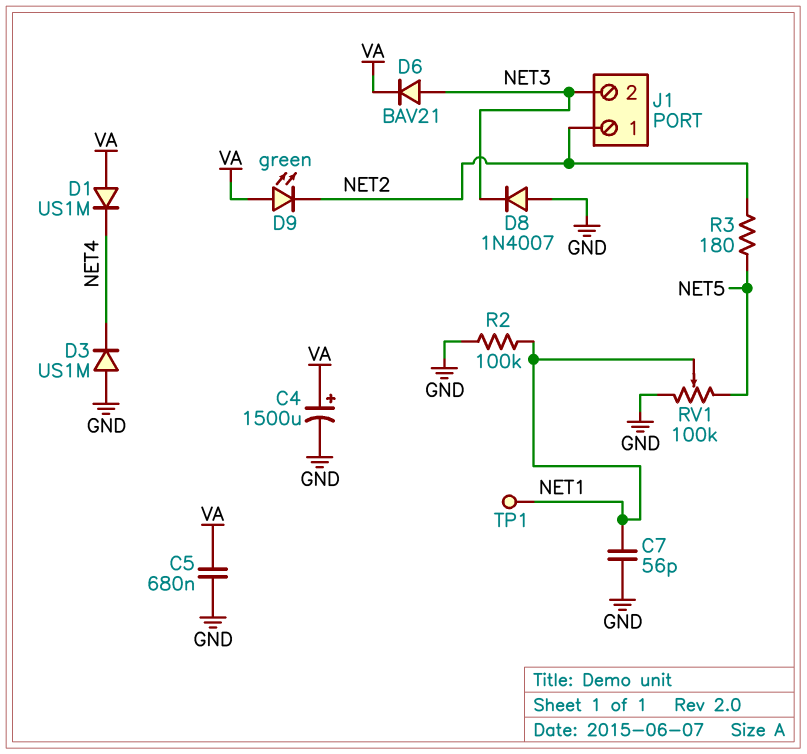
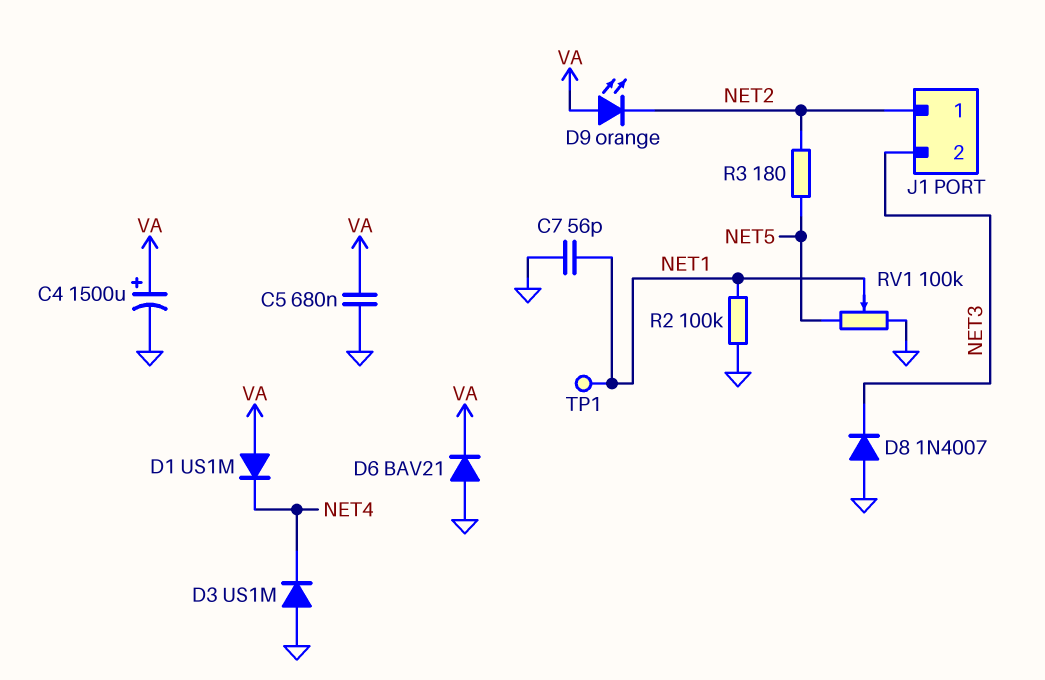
D6: diode BAV21 (A NET3, K VA) -> diode BAV21 (A GND, K VA)
D9: LED green (A VA, K NET2) -> LED orange (A VA, K NET2)

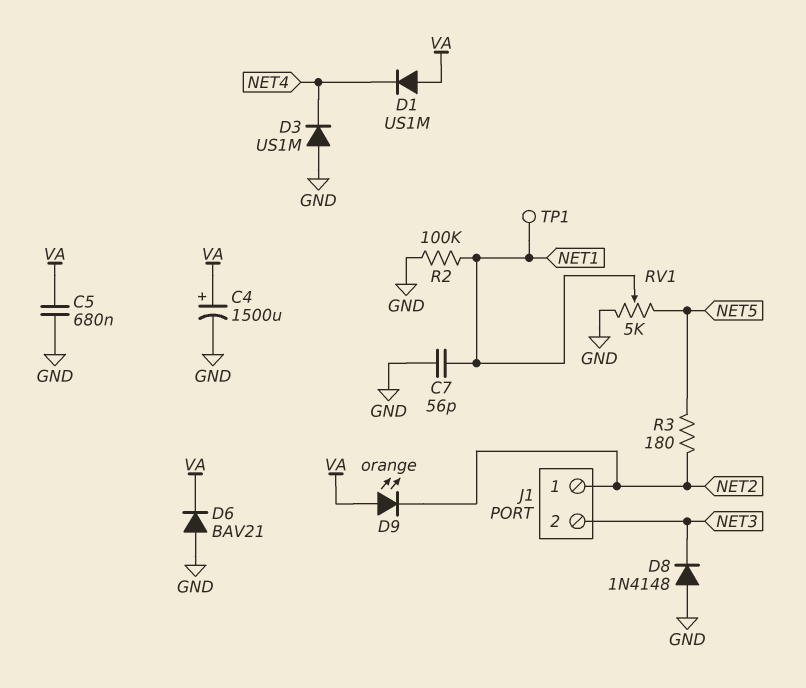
D8: diode 1N4007 (A GND, K NET3) -> diode 1N4148 (A GND, K NET3)
RV1: 100k (GND, NET5, wiper NET1) -> 5k (GND, NET5, wiper NET1)

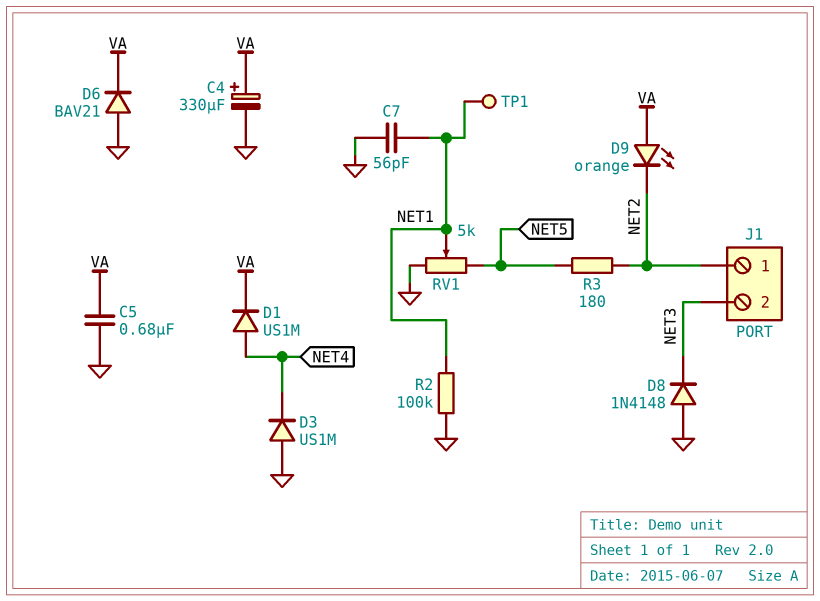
C4: 1500uF (plus VA, minus GND) -> 330uF (plus VA, minus GND)
D1: diode US1M (A VA, K NET4) -> diode US1M (A NET4, K VA)

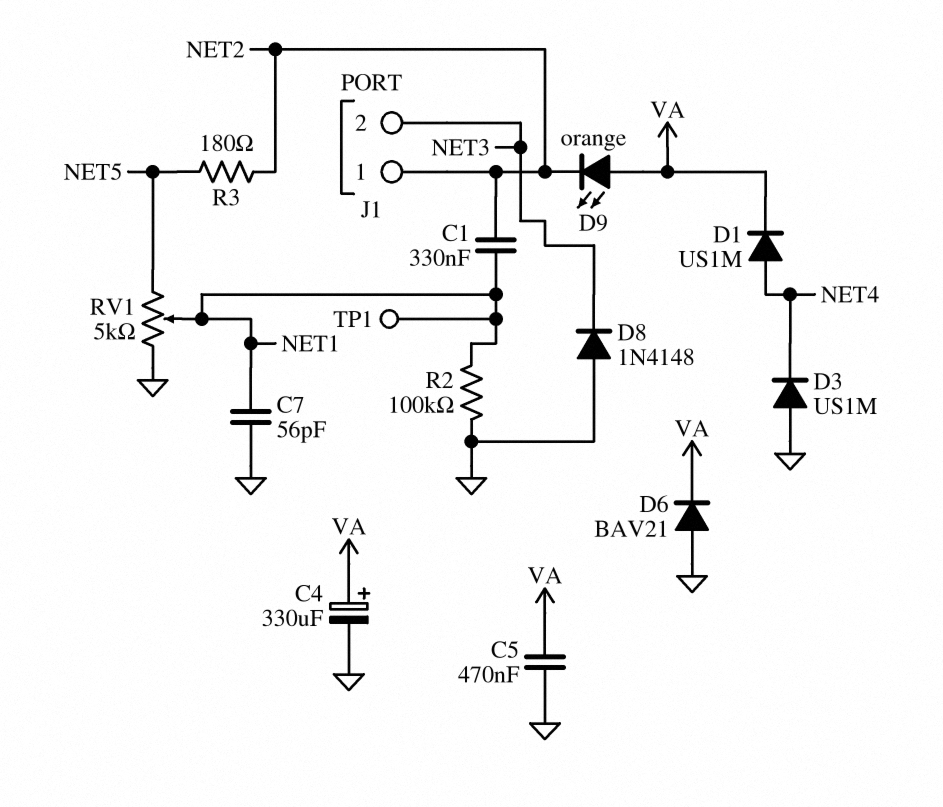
C1: none -> 330nF (NET1, NET2)
C5: 680nF (GND, VA) -> 470nF (GND, VA)

